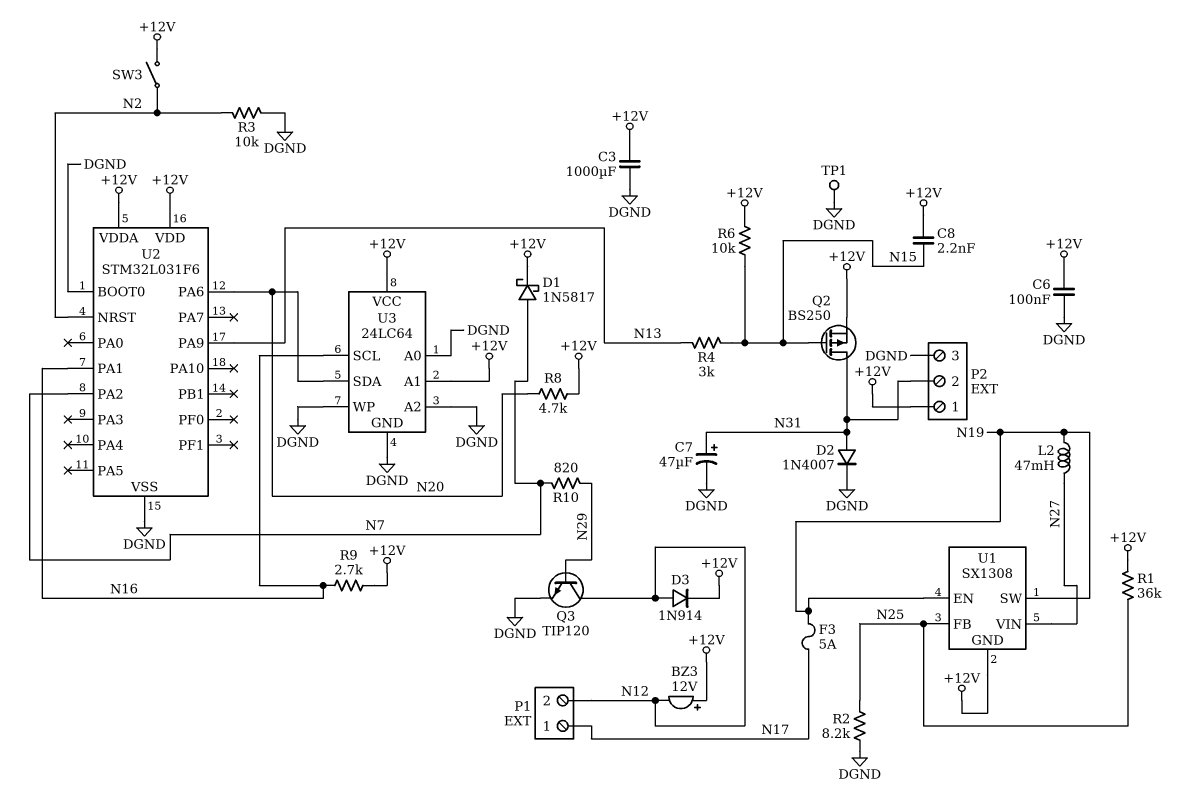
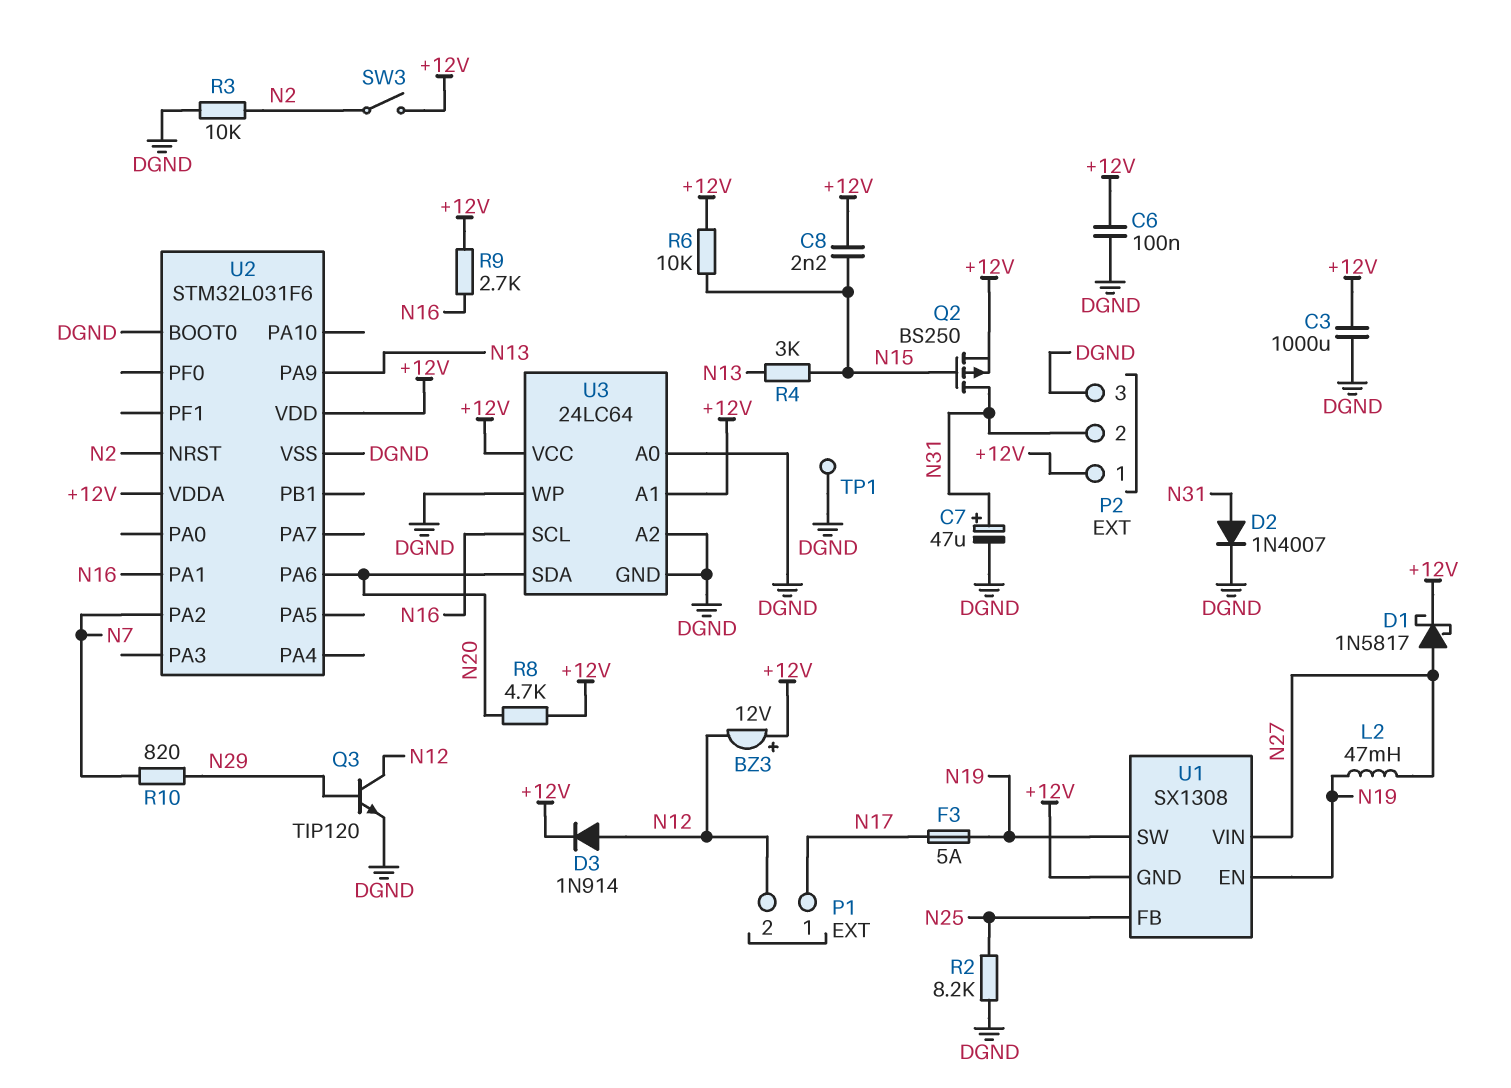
D1: schottky 1N5817 (A N7, K +12V) -> schottky 1N5817 (A N27, K +12V)
R1: 36k (+12V, N25) -> none

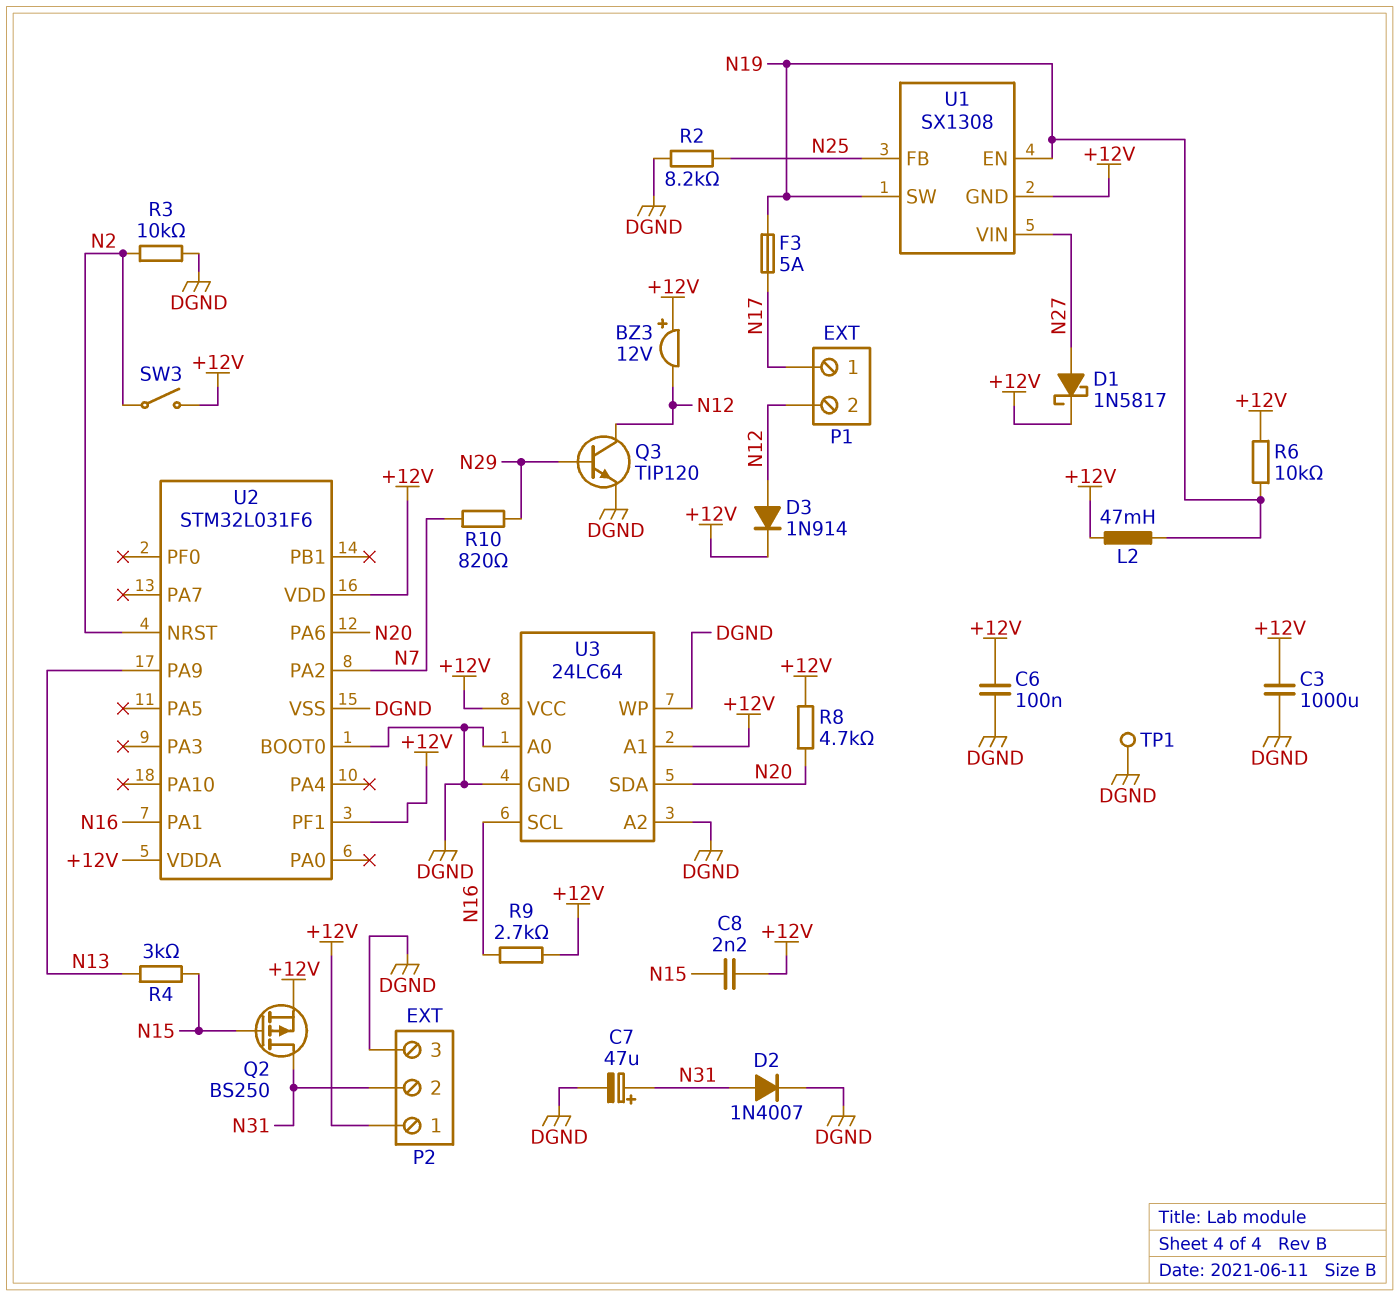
L2: 47mH (N19, N27) -> 47mH (+12V, N19)
R6: 10k (+12V, N15) -> 10k (+12V, N19)
U2 pin PF1: none -> +12V

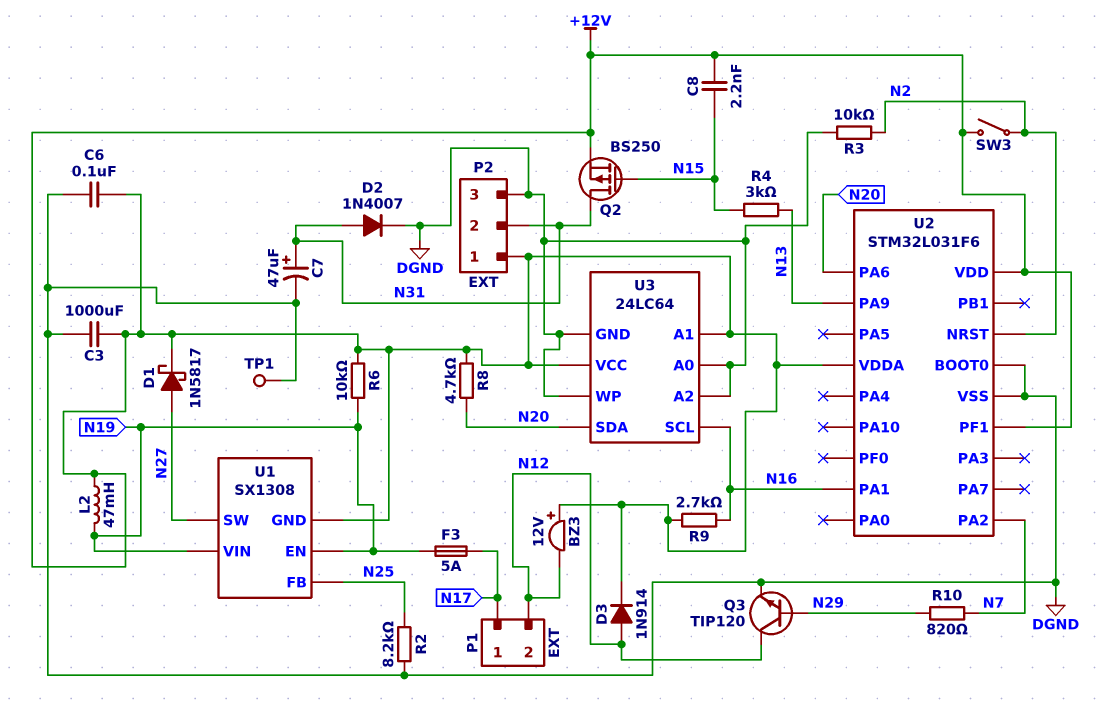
U1 pin SW: N19 -> N27
U1 pin VIN: N27 -> N19

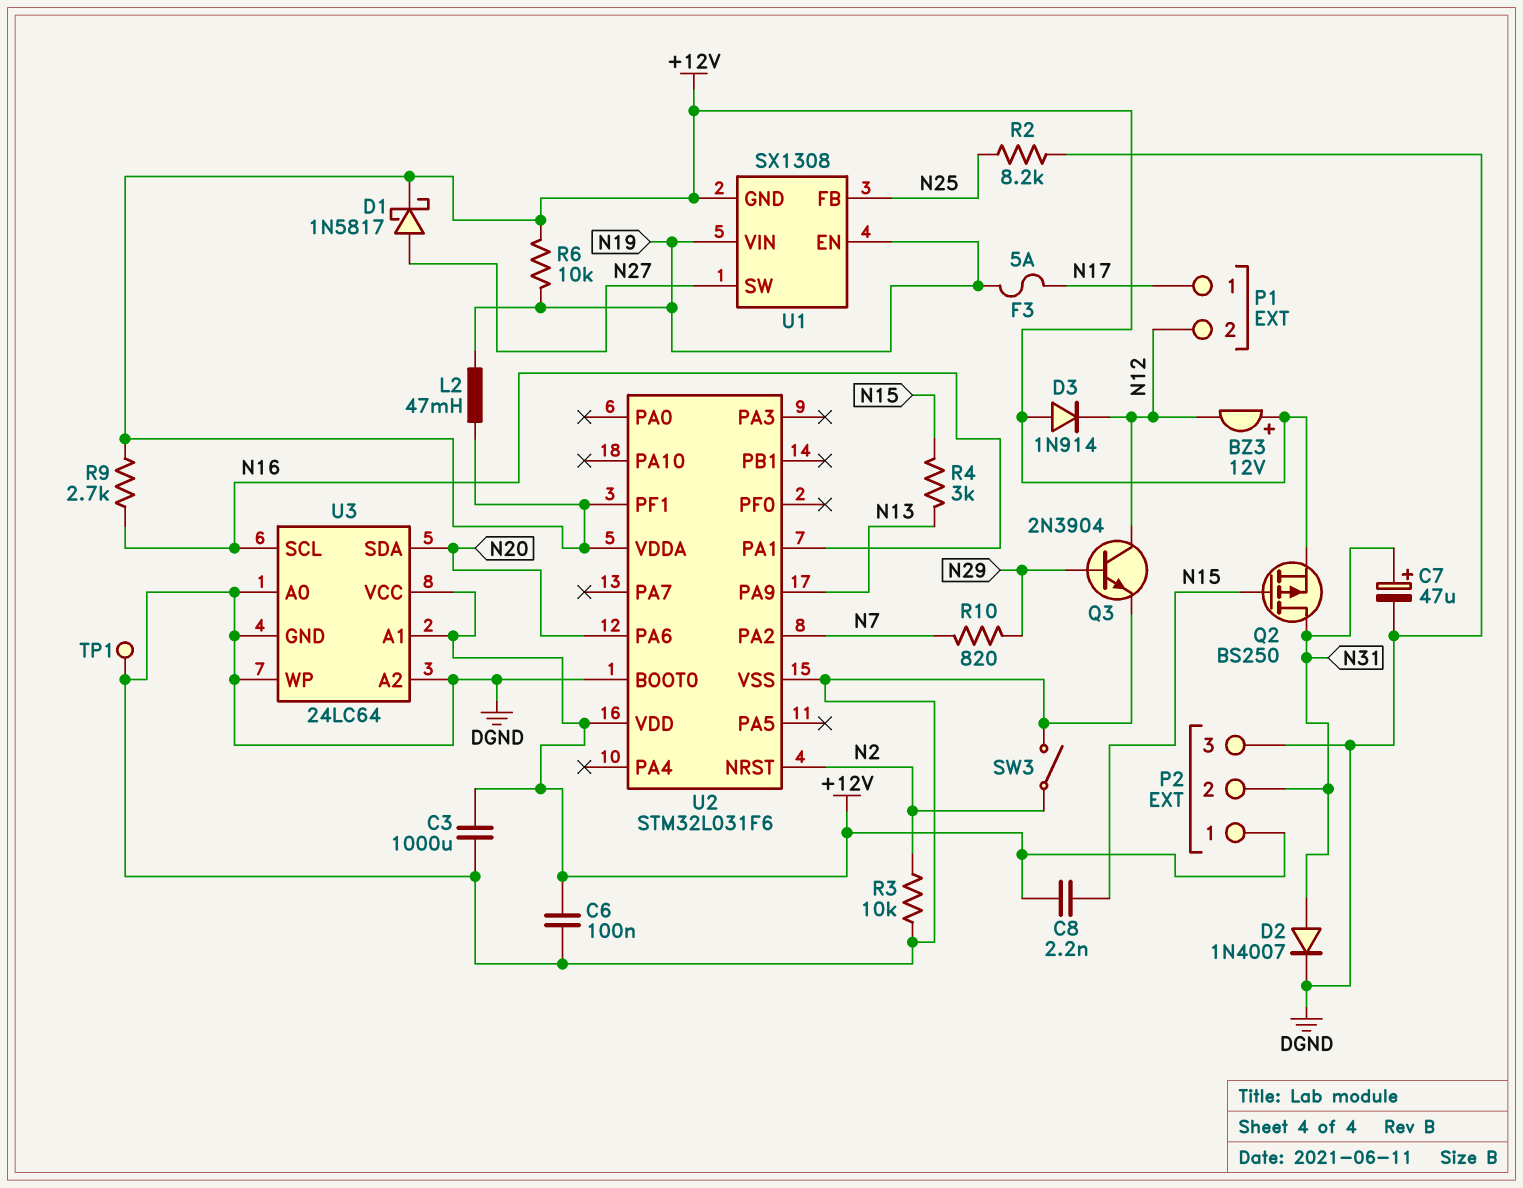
D3: diode 1N914 (A N12, K +12V) -> diode 1N914 (A +12V, K N12)
Q3: NPN TIP120 (B N29, C N12, E DGND) -> NPN 2N3904 (B N29, C N12, E DGND)
R8: 4.7k (+12V, N20) -> none
SW3: switch (+12V, N2) -> switch (DGND, N2)

